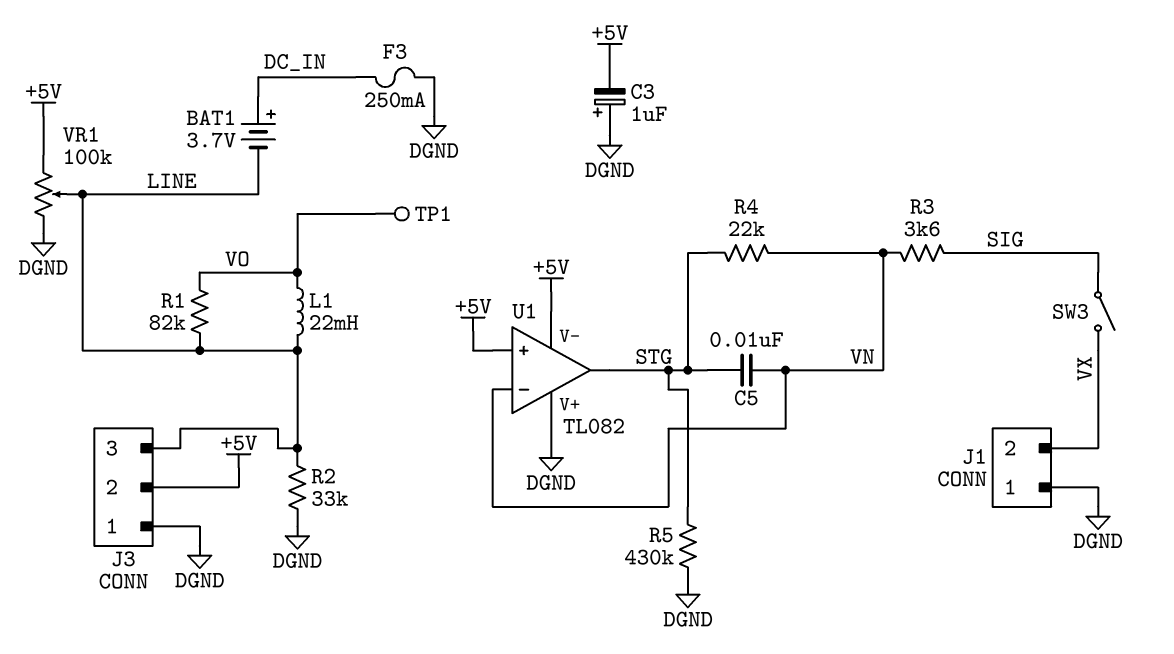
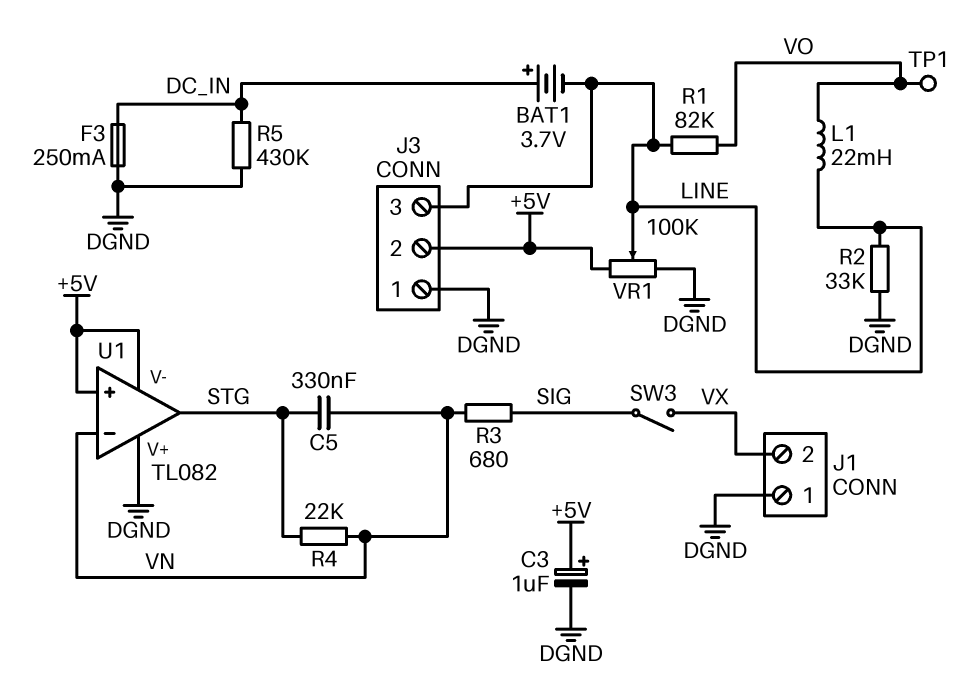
C3: 1uF (plus DGND, minus +5V) -> 1uF (plus +5V, minus DGND)
C5: 10nF (STG, VN) -> 330nF (STG, VN)
R3: 3.6k (SIG, VN) -> 680 (SIG, VN)
R5: 430k (DGND, STG) -> 430k (DC_IN, DGND)

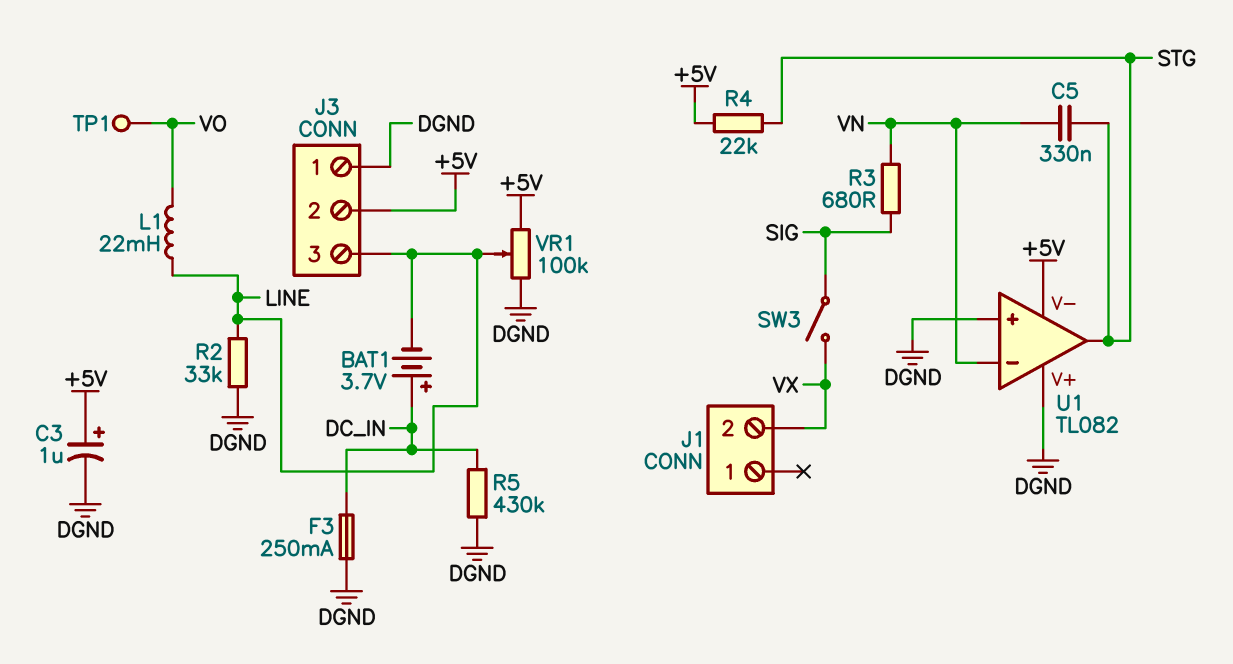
J1 pin 1: DGND -> none
R1: 82k (LINE, VO) -> none
R4: 22k (STG, VN) -> 22k (+5V, STG)
U1 pin in+: +5V -> DGND

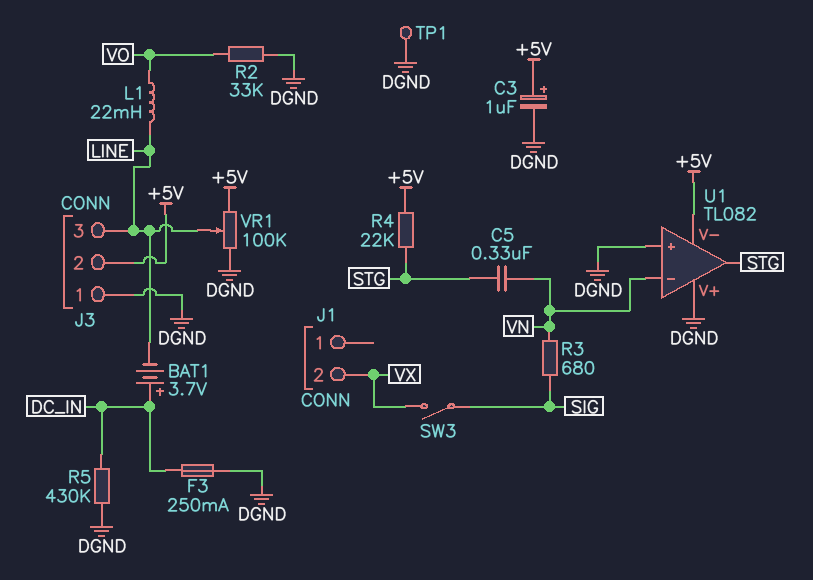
R2: 33k (DGND, LINE) -> 33k (DGND, VO)
TP1: test point (VO) -> test point (DGND)

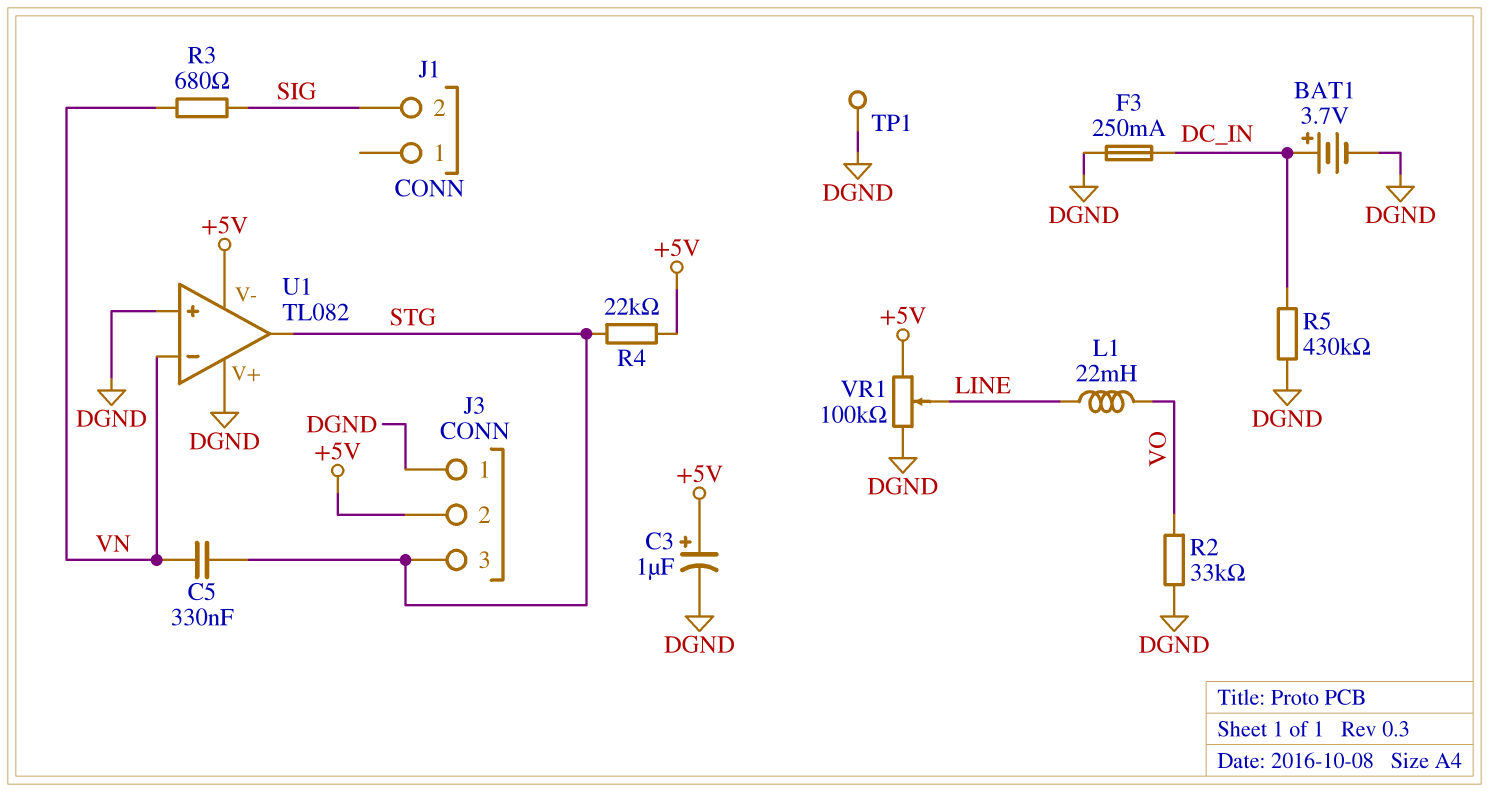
BAT1: 3.7V (plus DC_IN, minus LINE) -> 3.7V (plus DC_IN, minus DGND)
J1 pin 2: VX -> SIG
J3 pin 3: LINE -> STG
SW3: switch (SIG, VX) -> none

